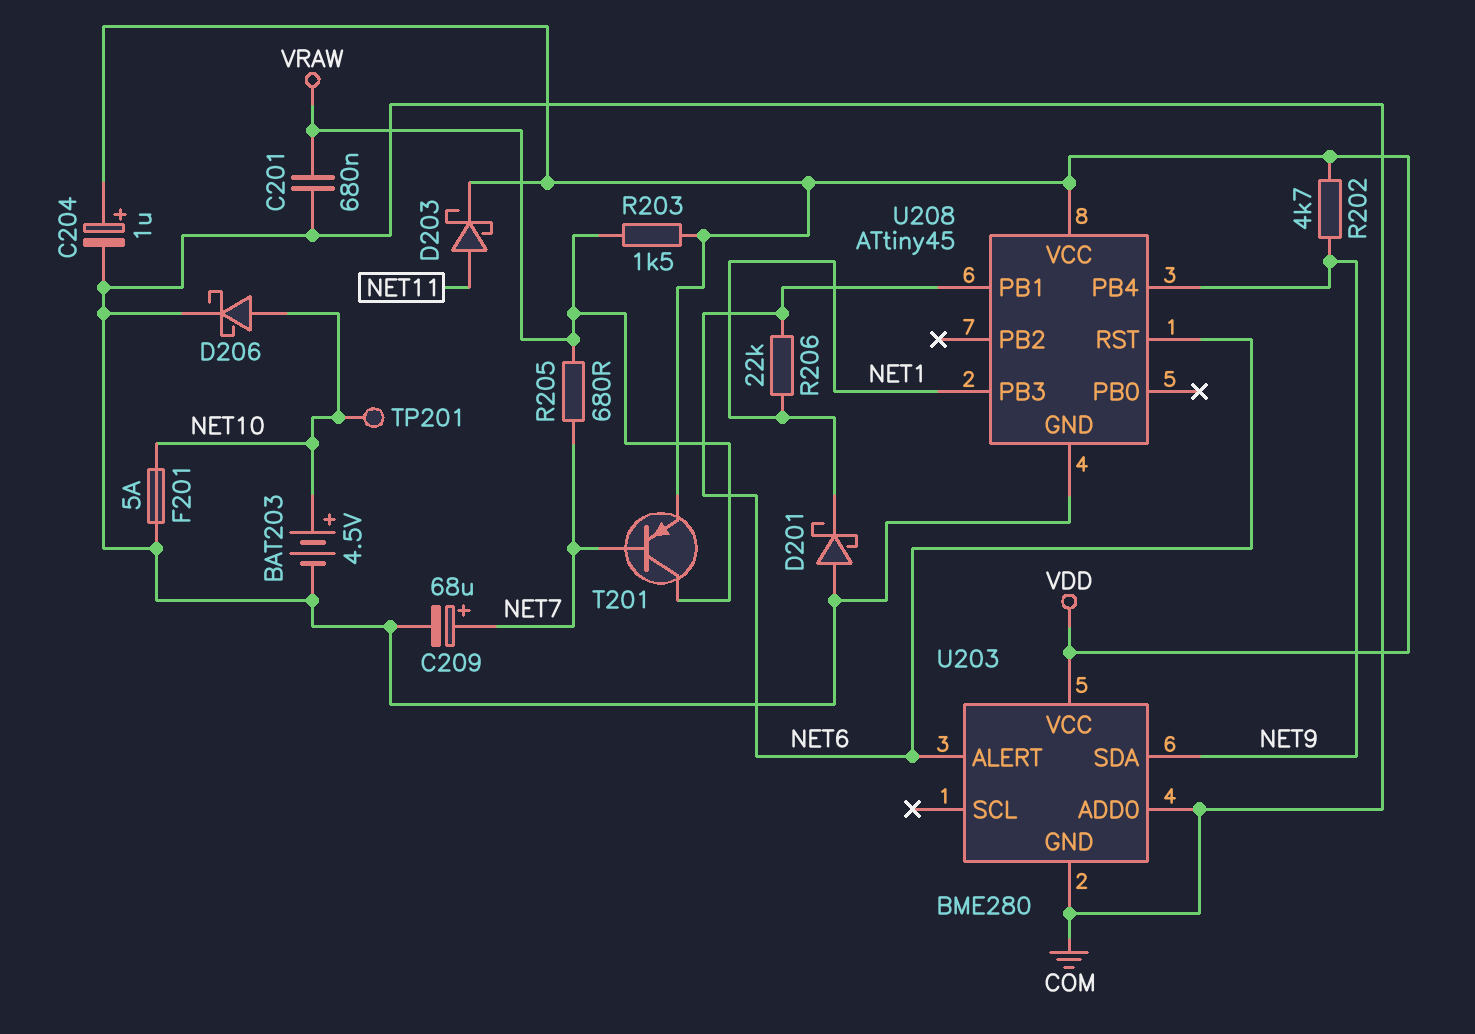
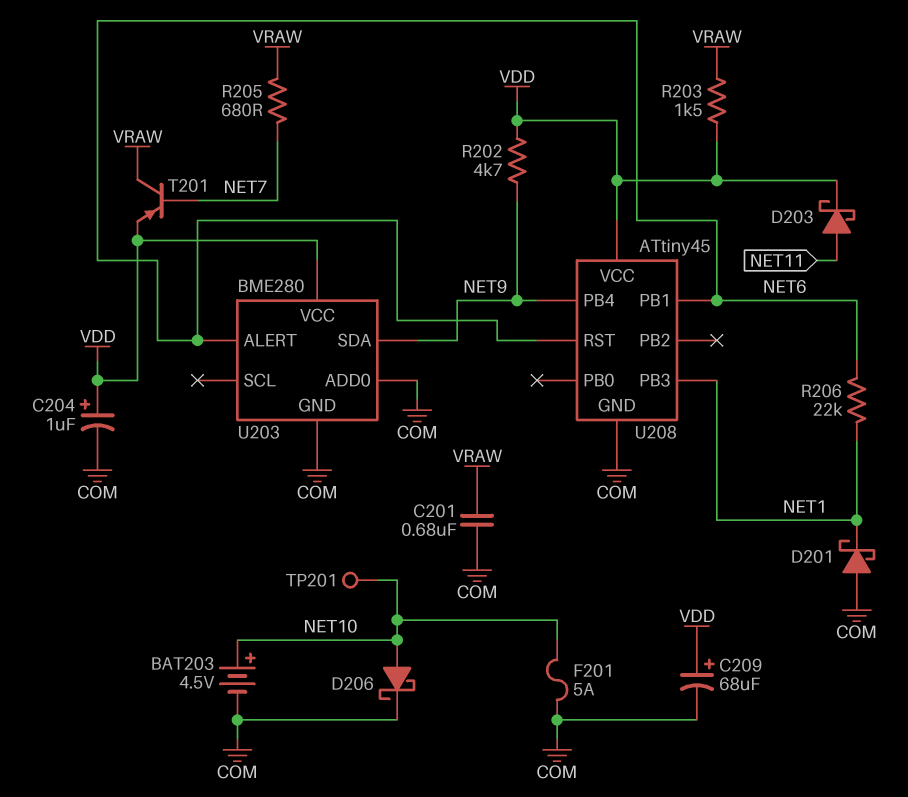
C209: 68uF (plus NET7, minus COM) -> 68uF (plus VDD, minus COM)

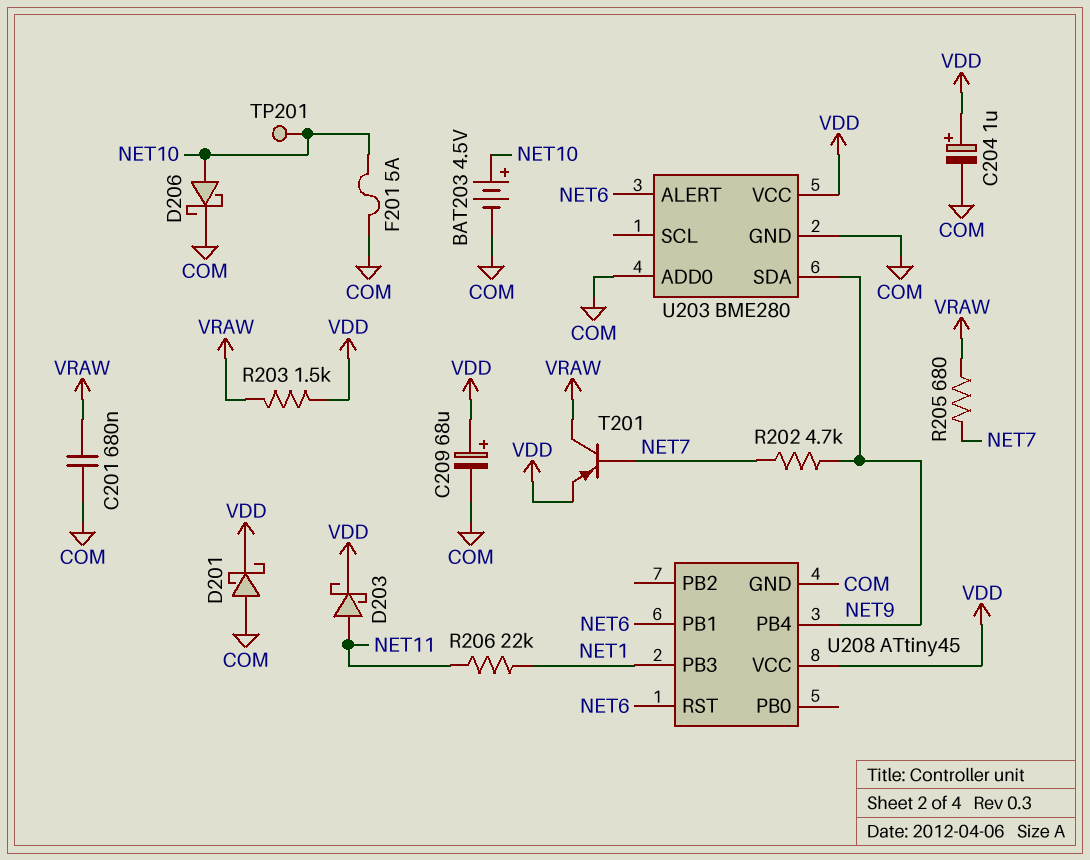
D201: schottky (A COM, K NET1) -> schottky (A COM, K VDD)
R202: 4.7k (NET9, VDD) -> 4.7k (NET7, NET9)
R206: 22k (NET1, NET6) -> 22k (NET1, NET11)

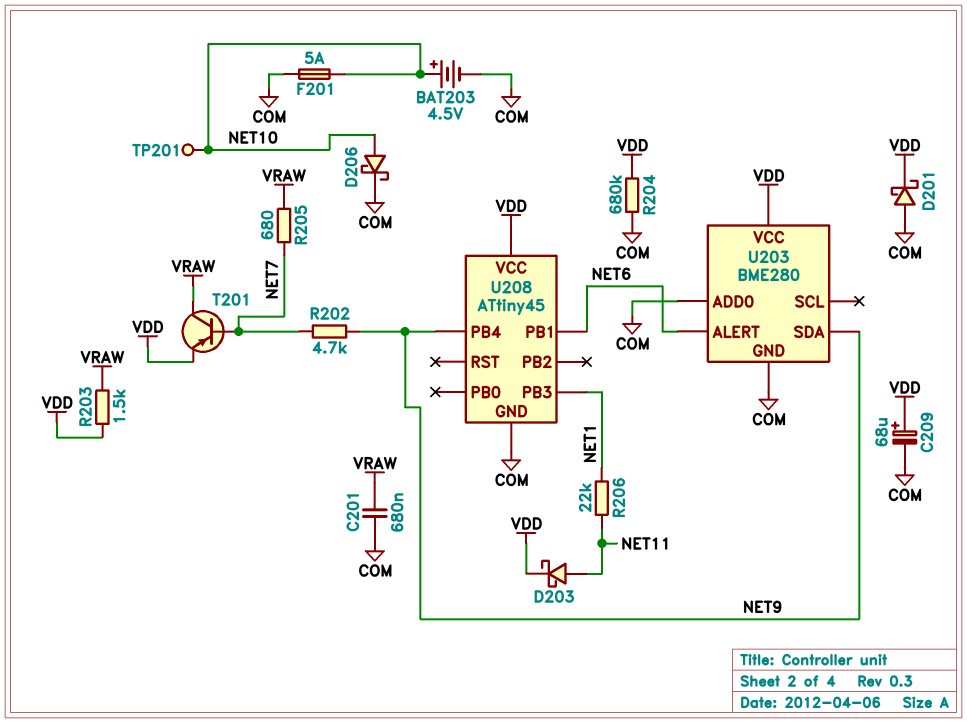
C204: 1uF (plus VDD, minus COM) -> none
R204: none -> 680k (COM, VDD)
U208 pin RST: NET6 -> none

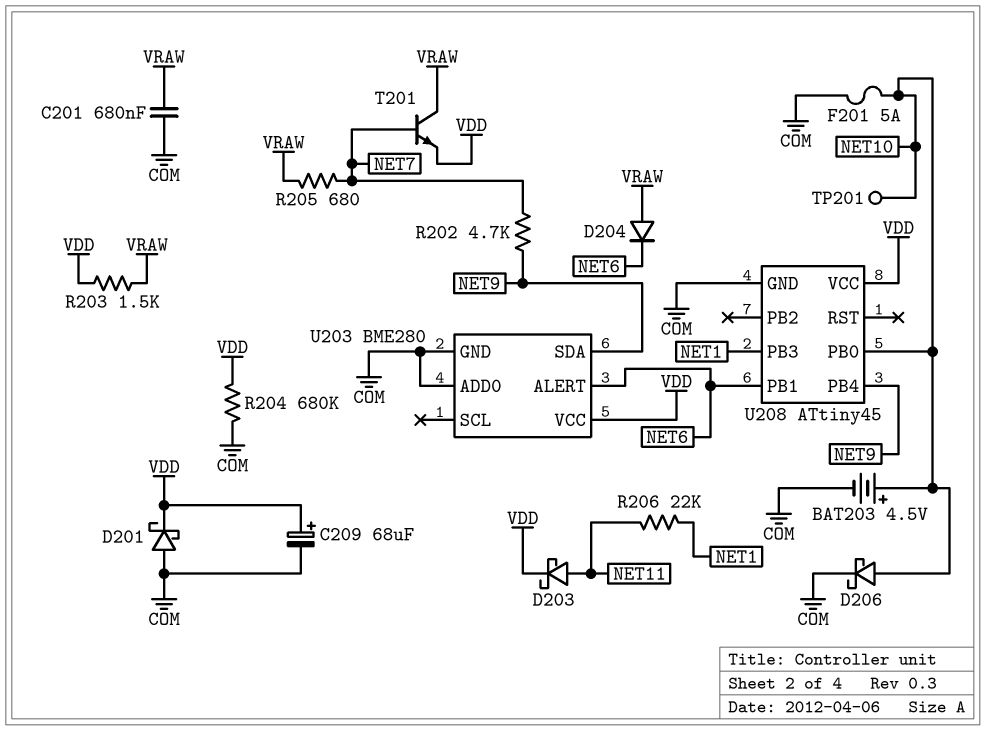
D204: none -> diode (A VRAW, K NET6)
T201: PNP (B NET7, C VRAW, E VDD) -> NPN (B NET7, C VRAW, E VDD)
U208 pin PB0: none -> NET10

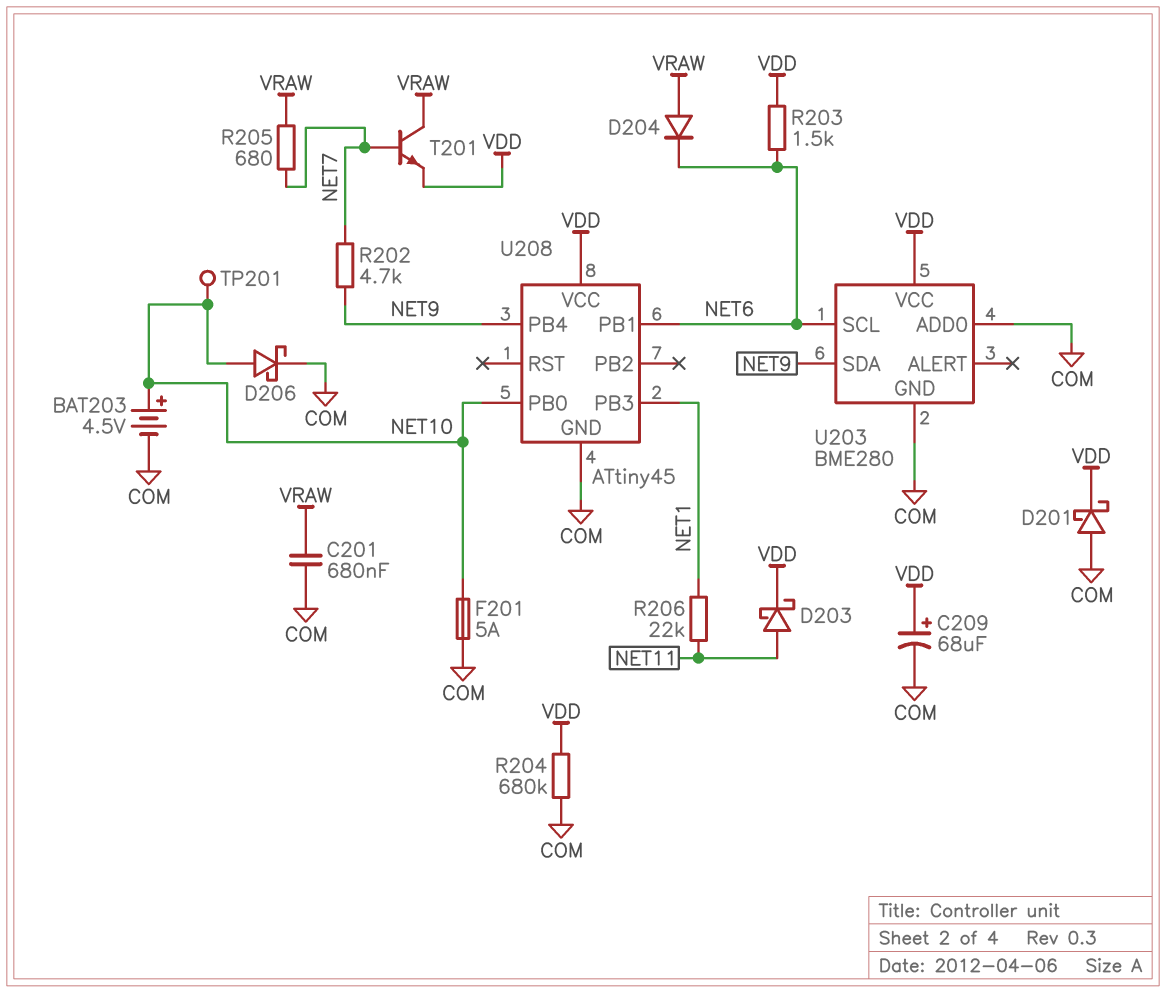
R203: 1.5k (VDD, VRAW) -> 1.5k (NET6, VDD)
U203 pin ALERT: NET6 -> none
U203 pin SCL: none -> NET6

